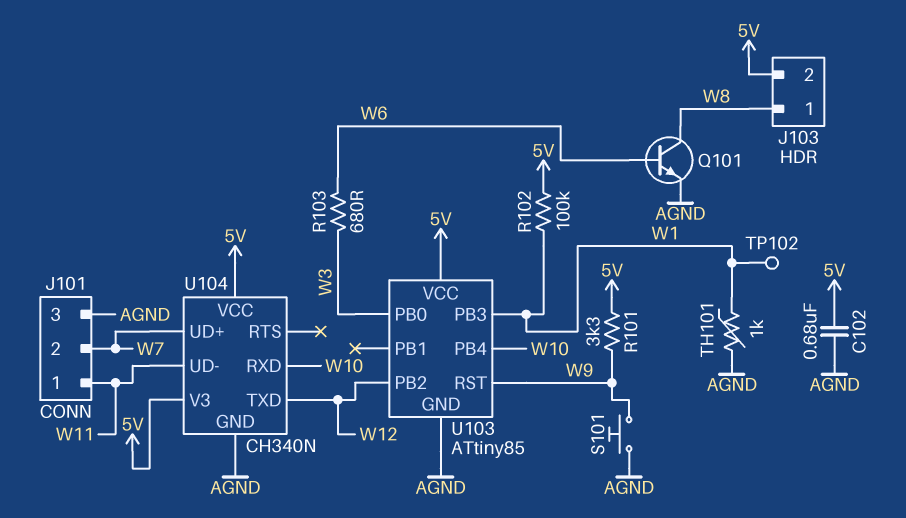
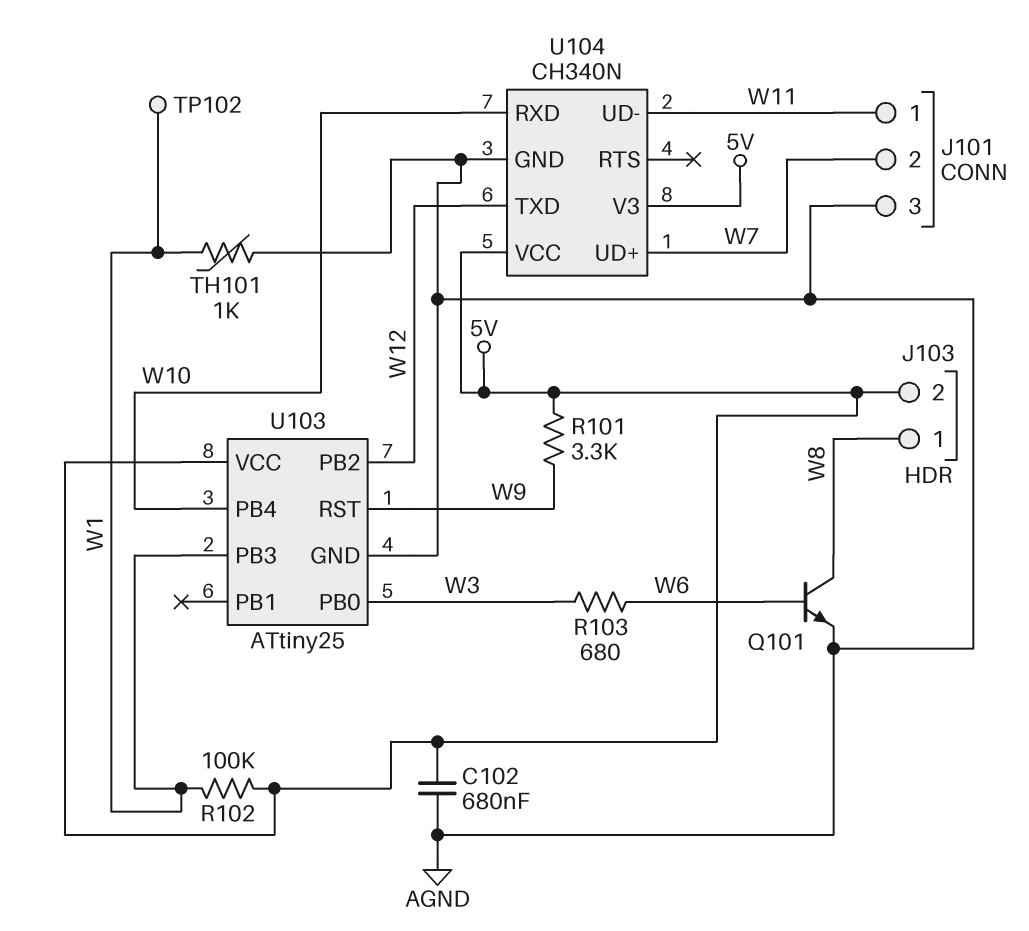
S101: button (AGND, W9) -> none
U103: ATtiny85 -> ATtiny25

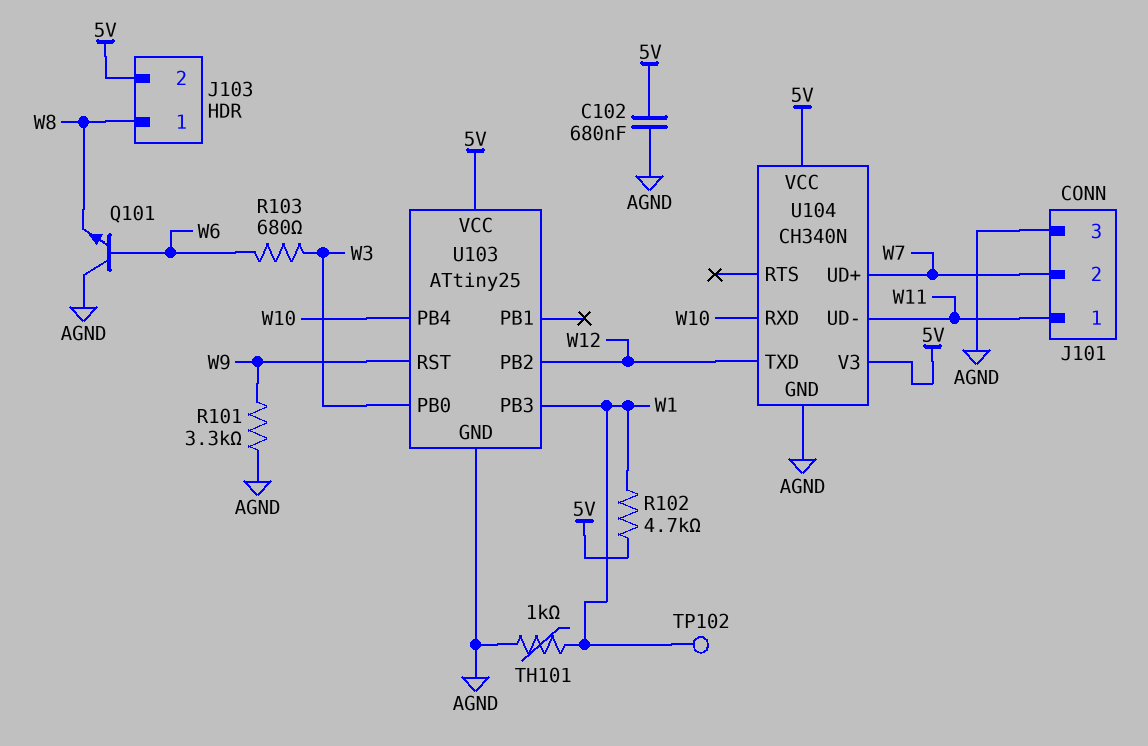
Q101: NPN (B W6, C W8, E AGND) -> NPN (B W6, C AGND, E W8)
R101: 3.3k (5V, W9) -> 3.3k (AGND, W9)
R102: 100k (5V, W1) -> 4.7k (5V, W1)

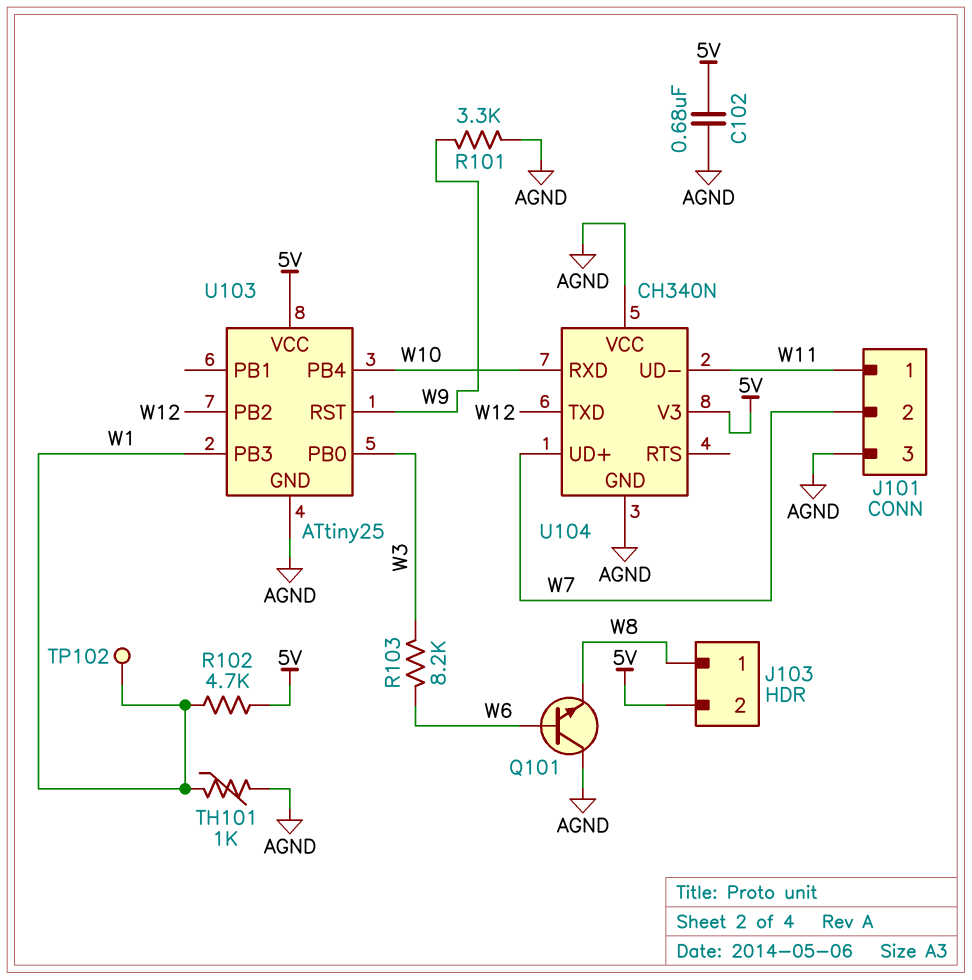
R103: 680 (W3, W6) -> 8.2k (W3, W6)
U104 pin VCC: 5V -> AGND

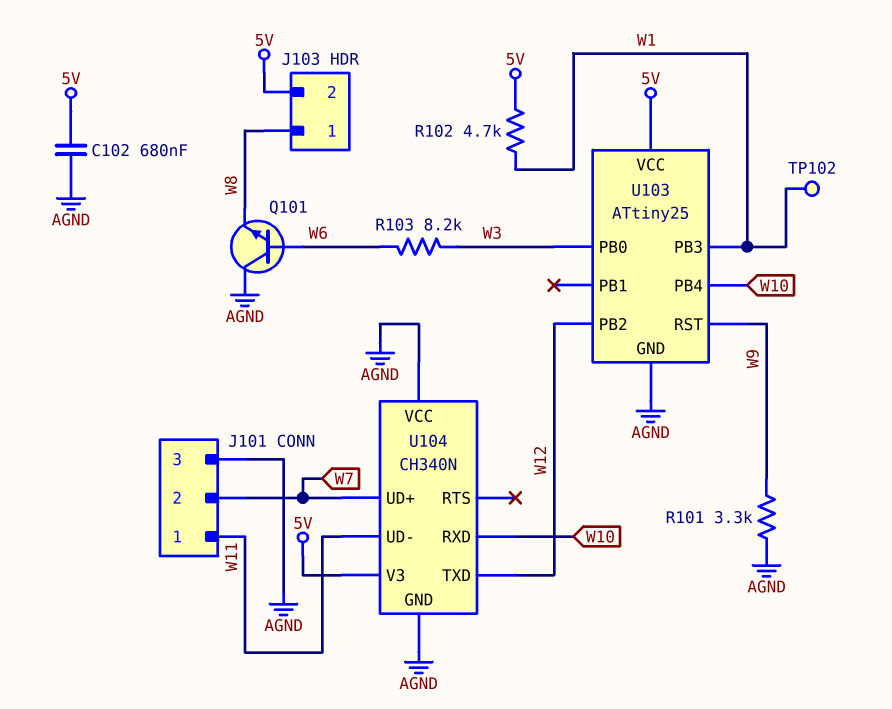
TH101: 1k (AGND, W1) -> none

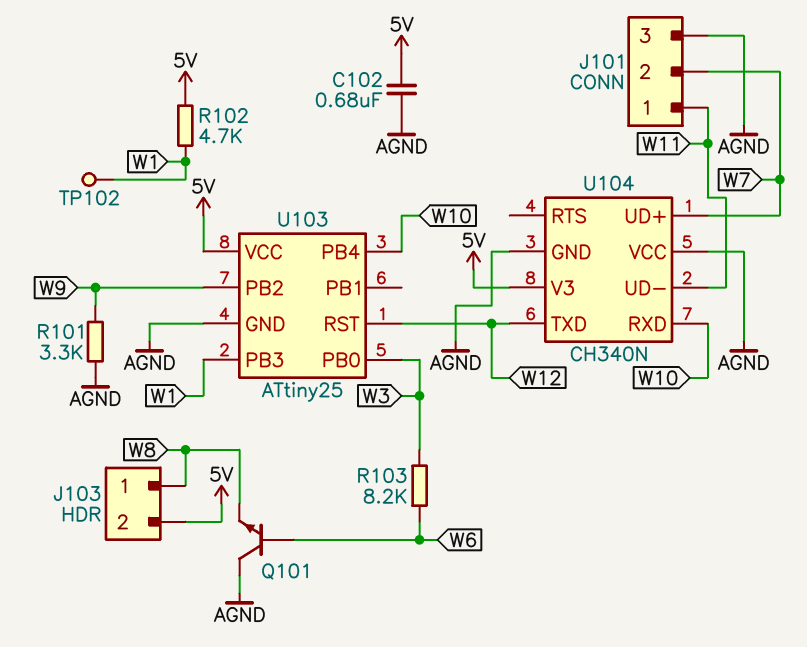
U103 pin PB2: W12 -> W9
U103 pin RST: W9 -> W12

